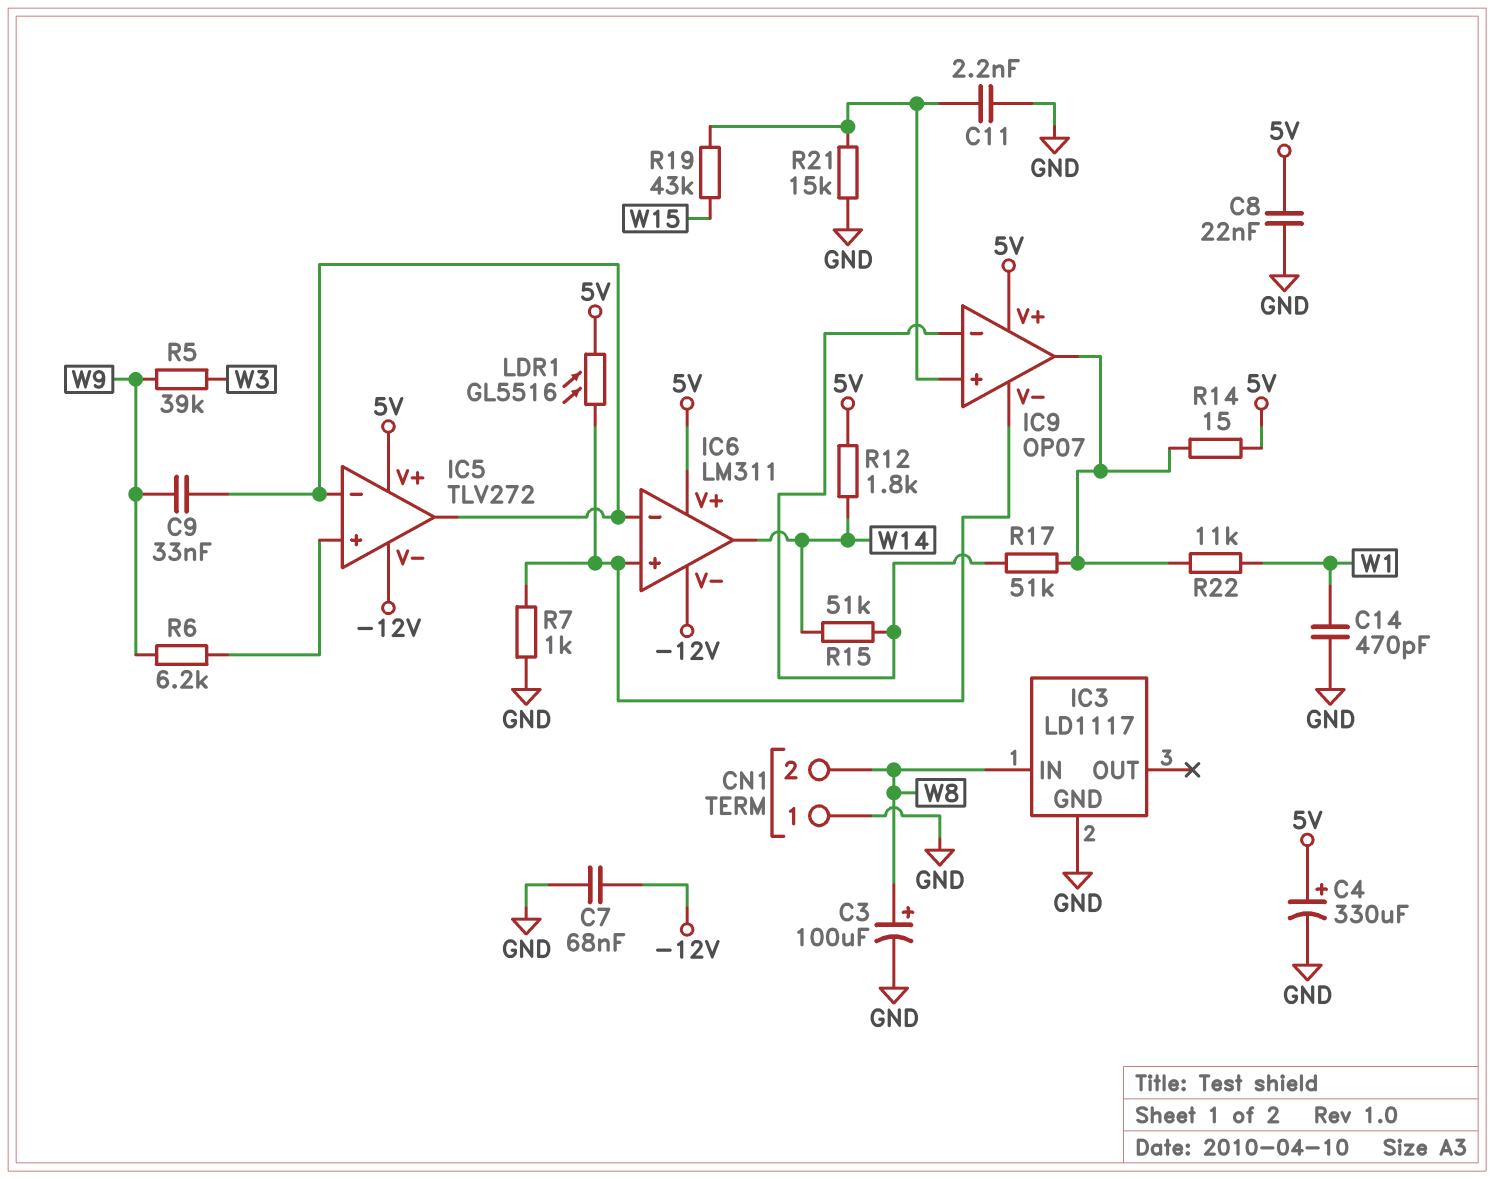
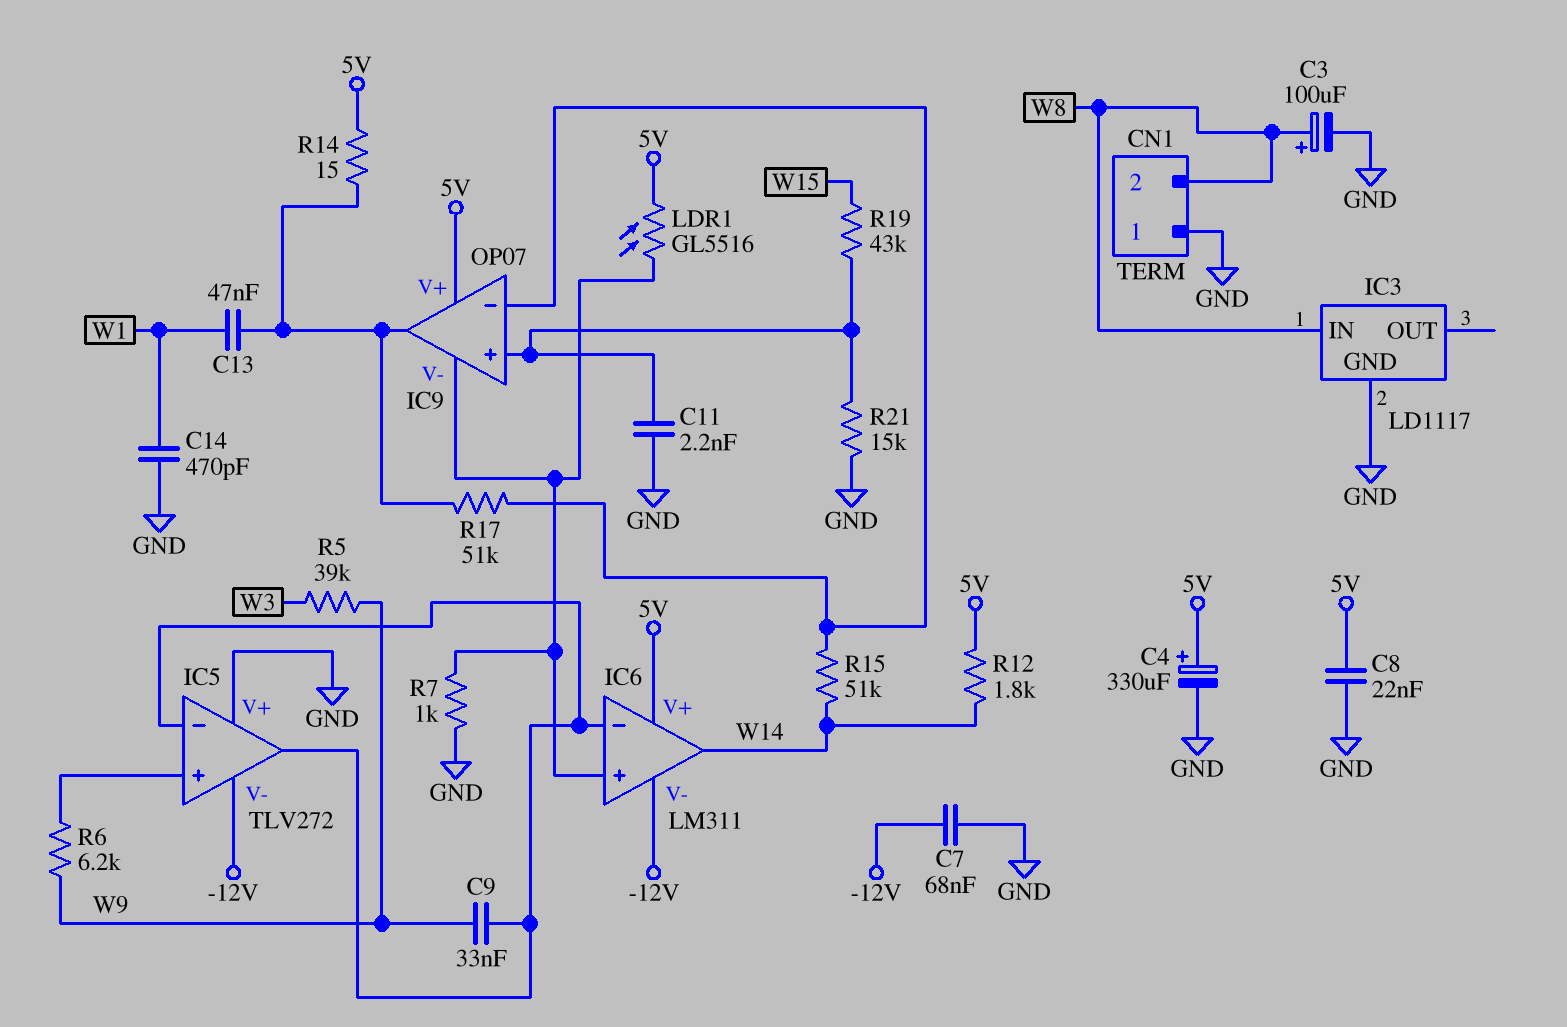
C13: none -> 47nF (IC9/out, W1)
IC5 pin V+: 5V -> GND
R22: 11k (IC9/out, W1) -> none

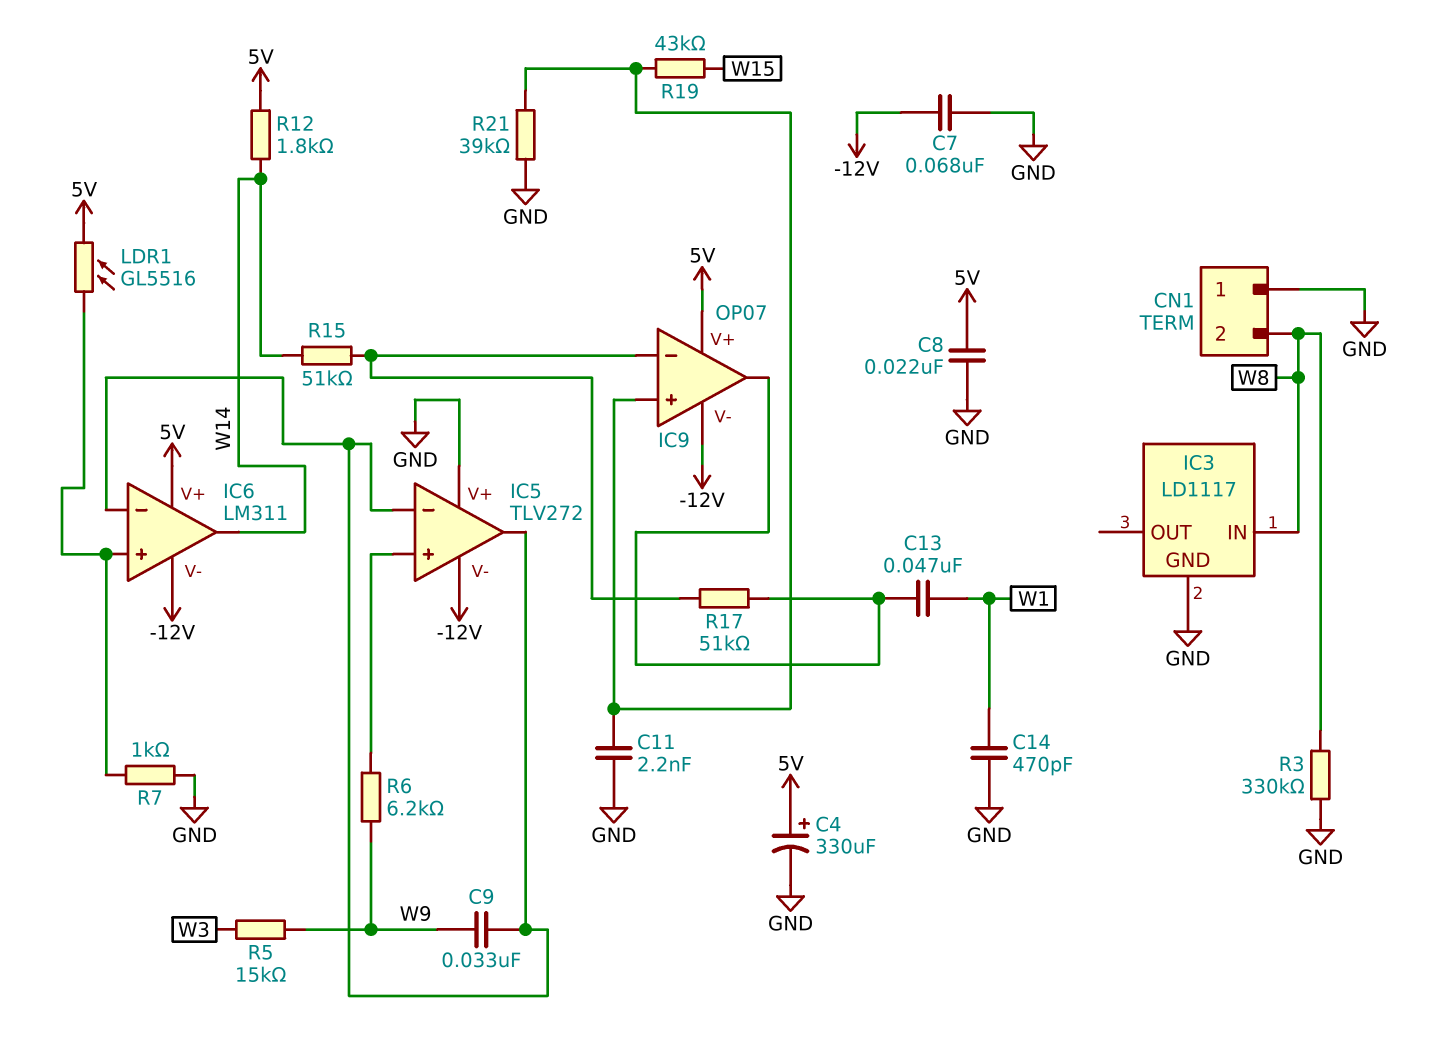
C3: 100uF (plus W8, minus GND) -> none
IC9 pin V-: IC6/in+ -> -12V
R3: none -> 330k (GND, W8)
R5: 39k (W3, W9) -> 15k (W3, W9)
R14: 15 (5V, IC9/out) -> none
R21: 15k (GND, IC9/in+) -> 39k (GND, IC9/in+)

